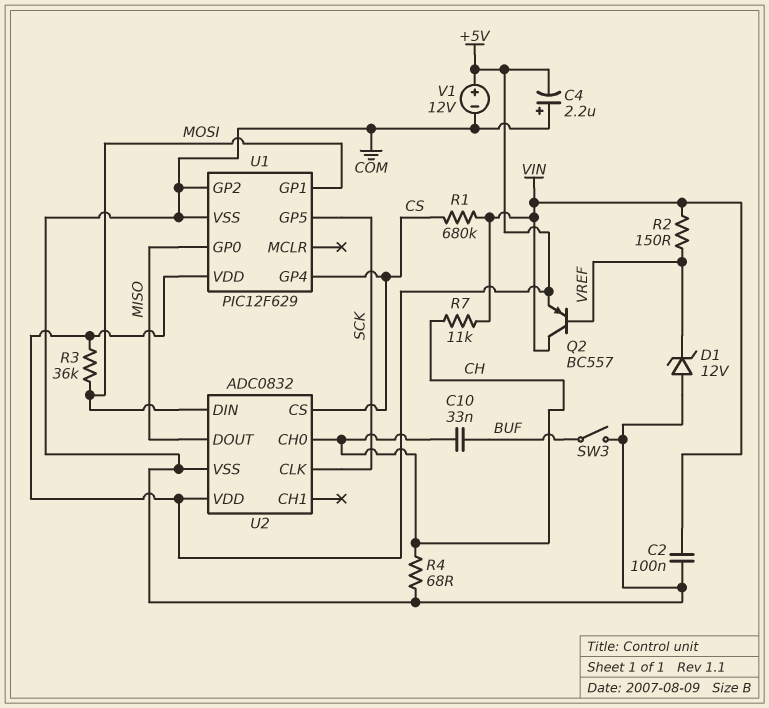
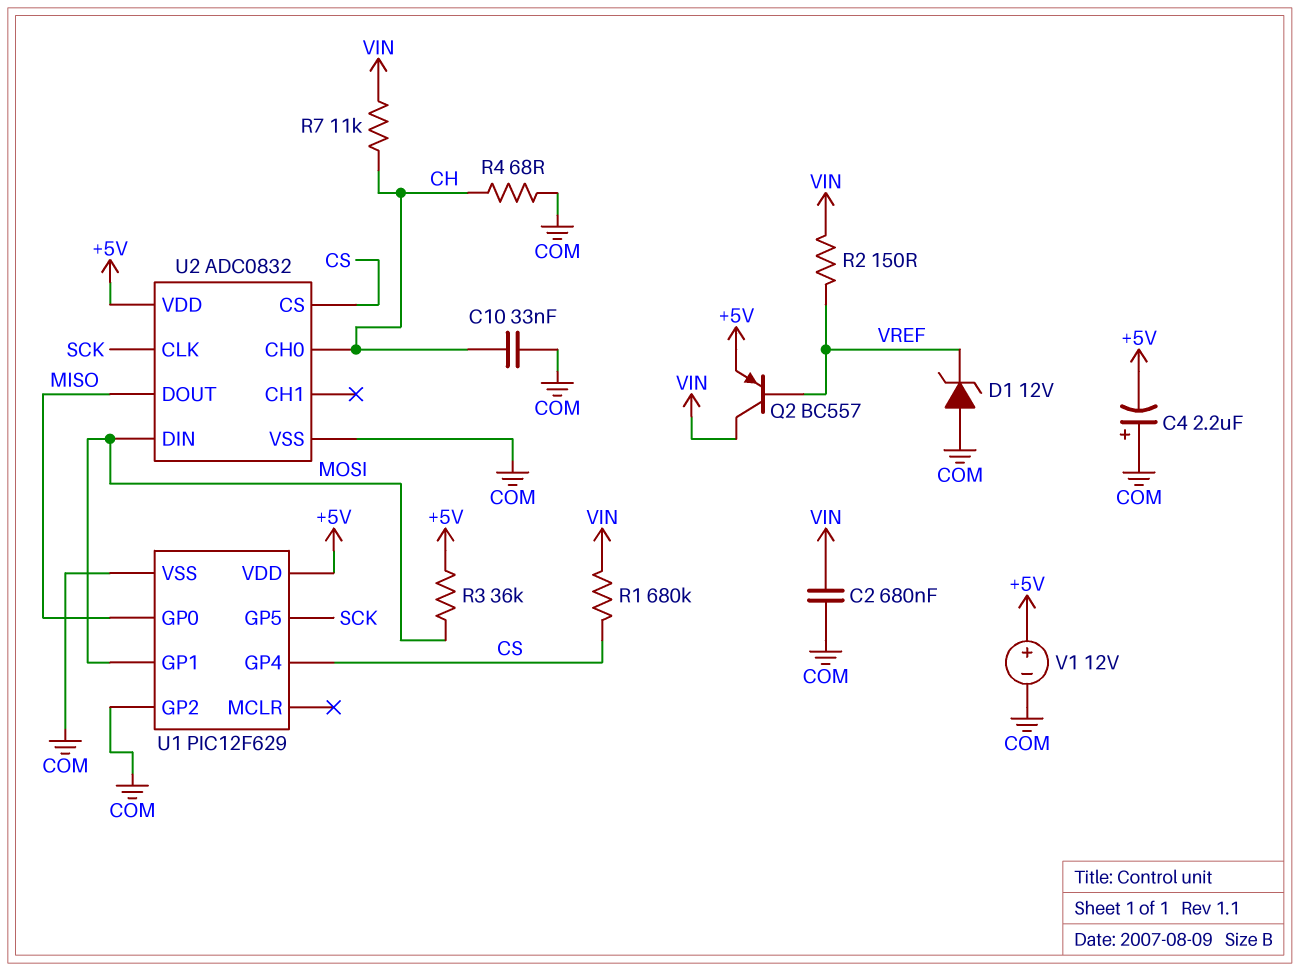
C2: 100nF (COM, VIN) -> 680nF (COM, VIN)
C10: 33nF (BUF, CH) -> 33nF (CH, COM)
SW3: switch (BUF, COM) -> none

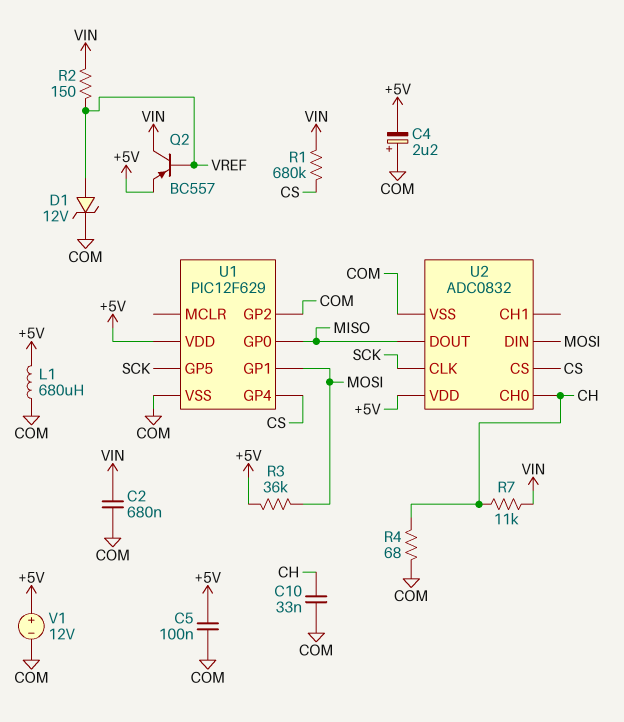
C5: none -> 100nF (+5V, COM)
D1: zener 12V (A COM, K VREF) -> zener 12V (A VREF, K COM)
L1: none -> 680uH (+5V, COM)

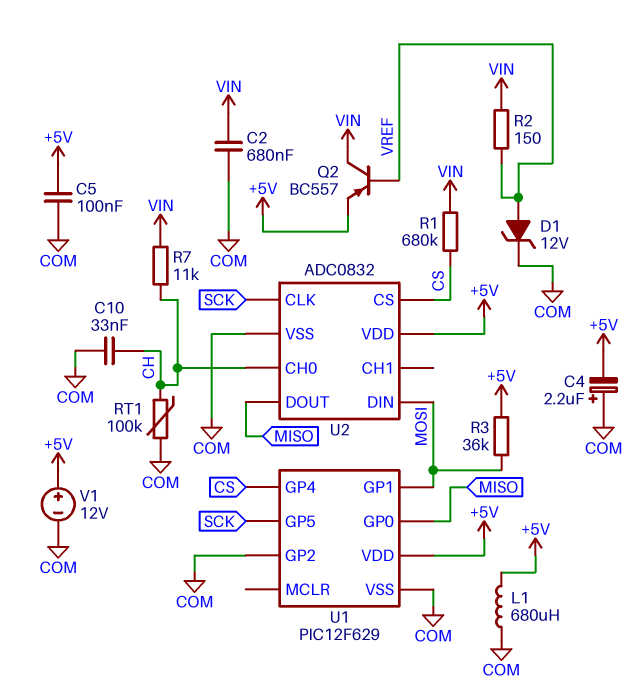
R4: 68 (CH, COM) -> none
RT1: none -> 100k (CH, COM)

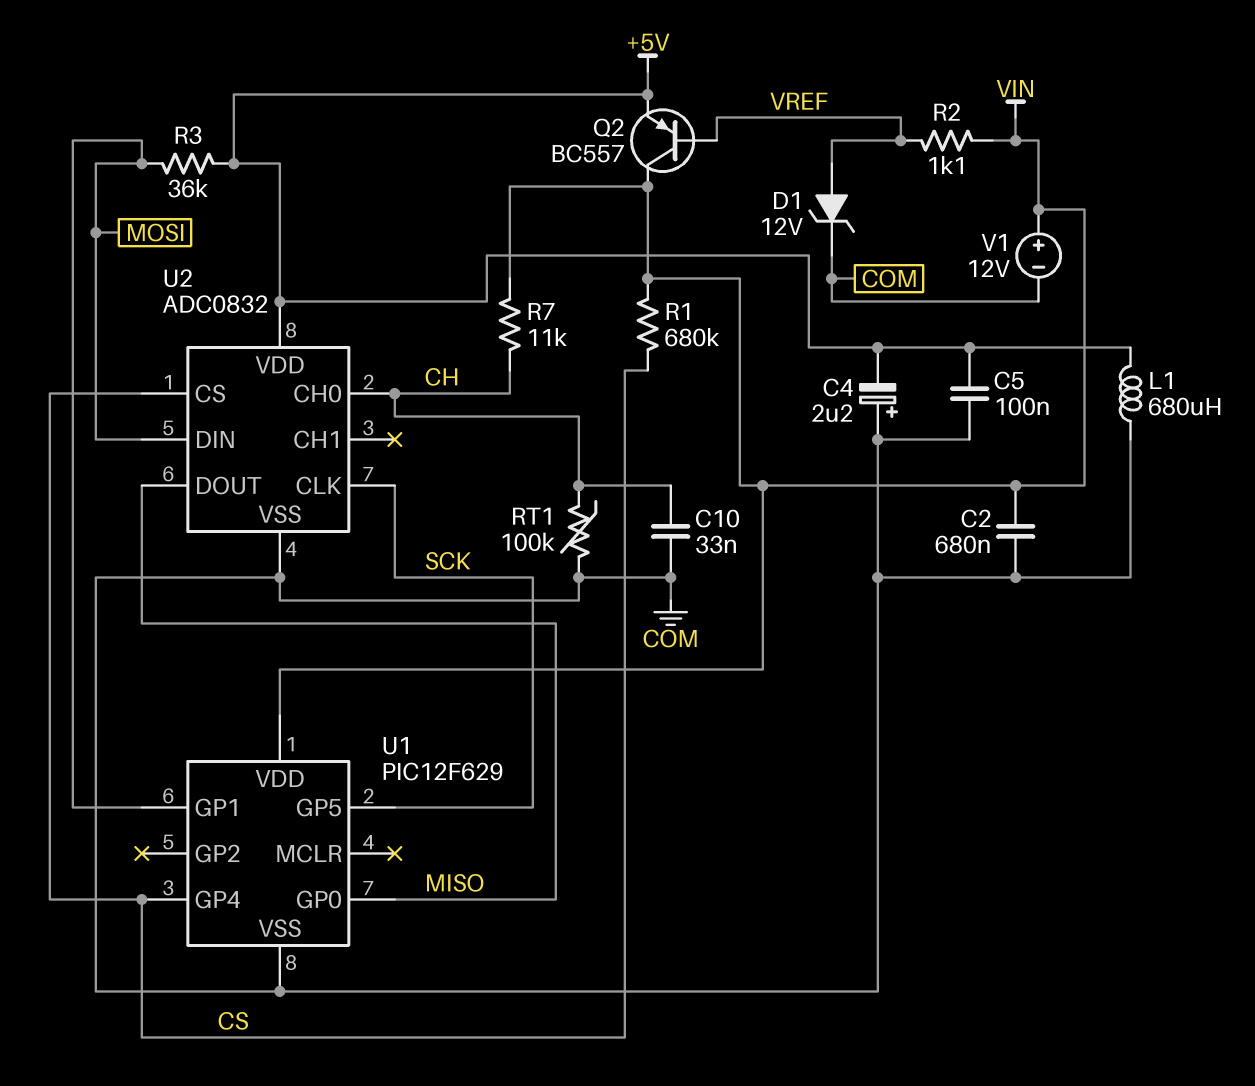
R2: 150 (VIN, VREF) -> 1.1k (VIN, VREF)
U1 pin GP2: COM -> none
U1 pin VDD: +5V -> VIN
V1: 12V (plus +5V, minus COM) -> 12V (plus VIN, minus COM)

